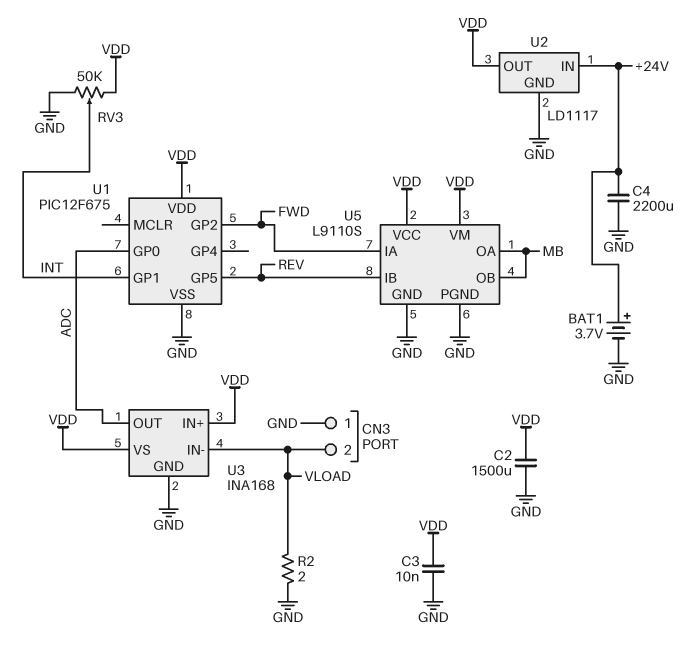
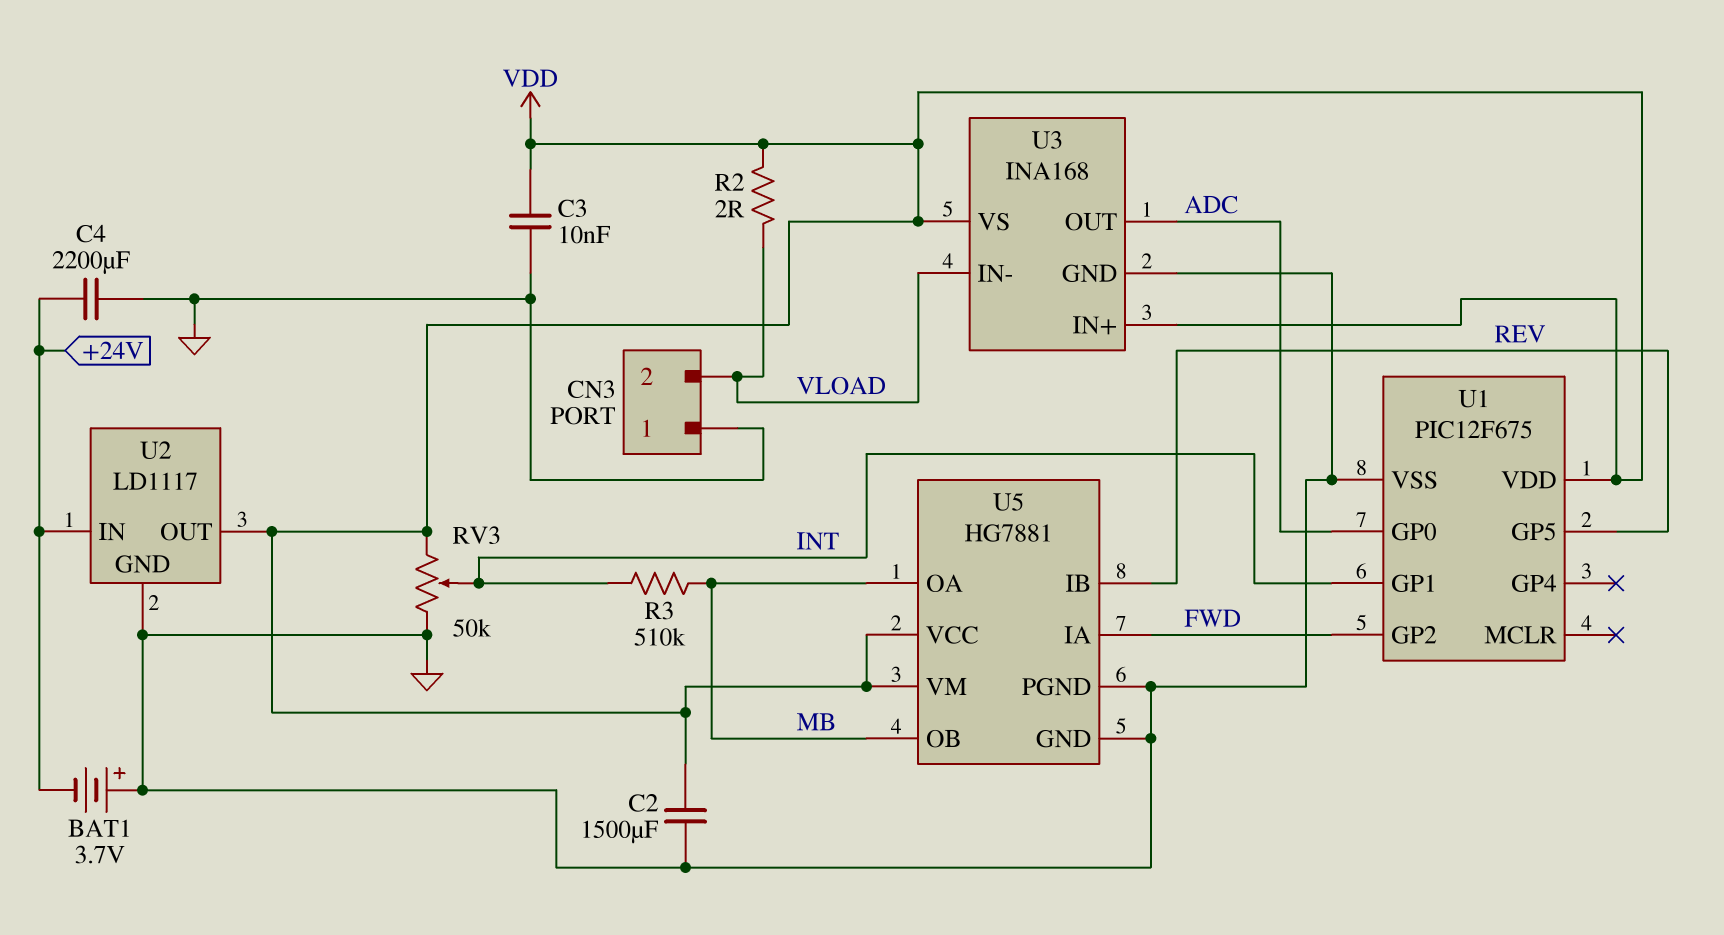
BAT1: 3.7V (plus +24V, minus GND) -> 3.7V (plus GND, minus +24V)
R2: 2 (GND, VLOAD) -> 2 (VDD, VLOAD)
R3: none -> 510k (INT, MB)
U5: L9110S -> HG7881

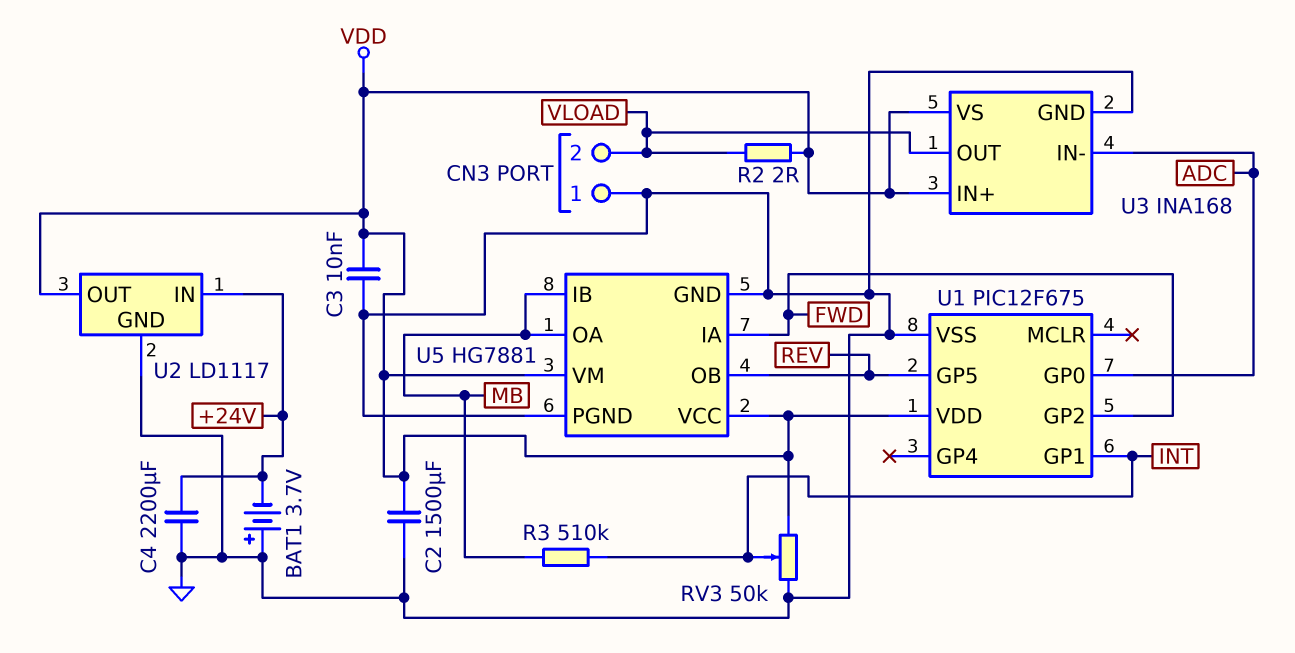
U3 pin IN-: VLOAD -> ADC
U3 pin OUT: ADC -> VLOAD
U5 pin IB: REV -> MB
U5 pin OB: MB -> REV

